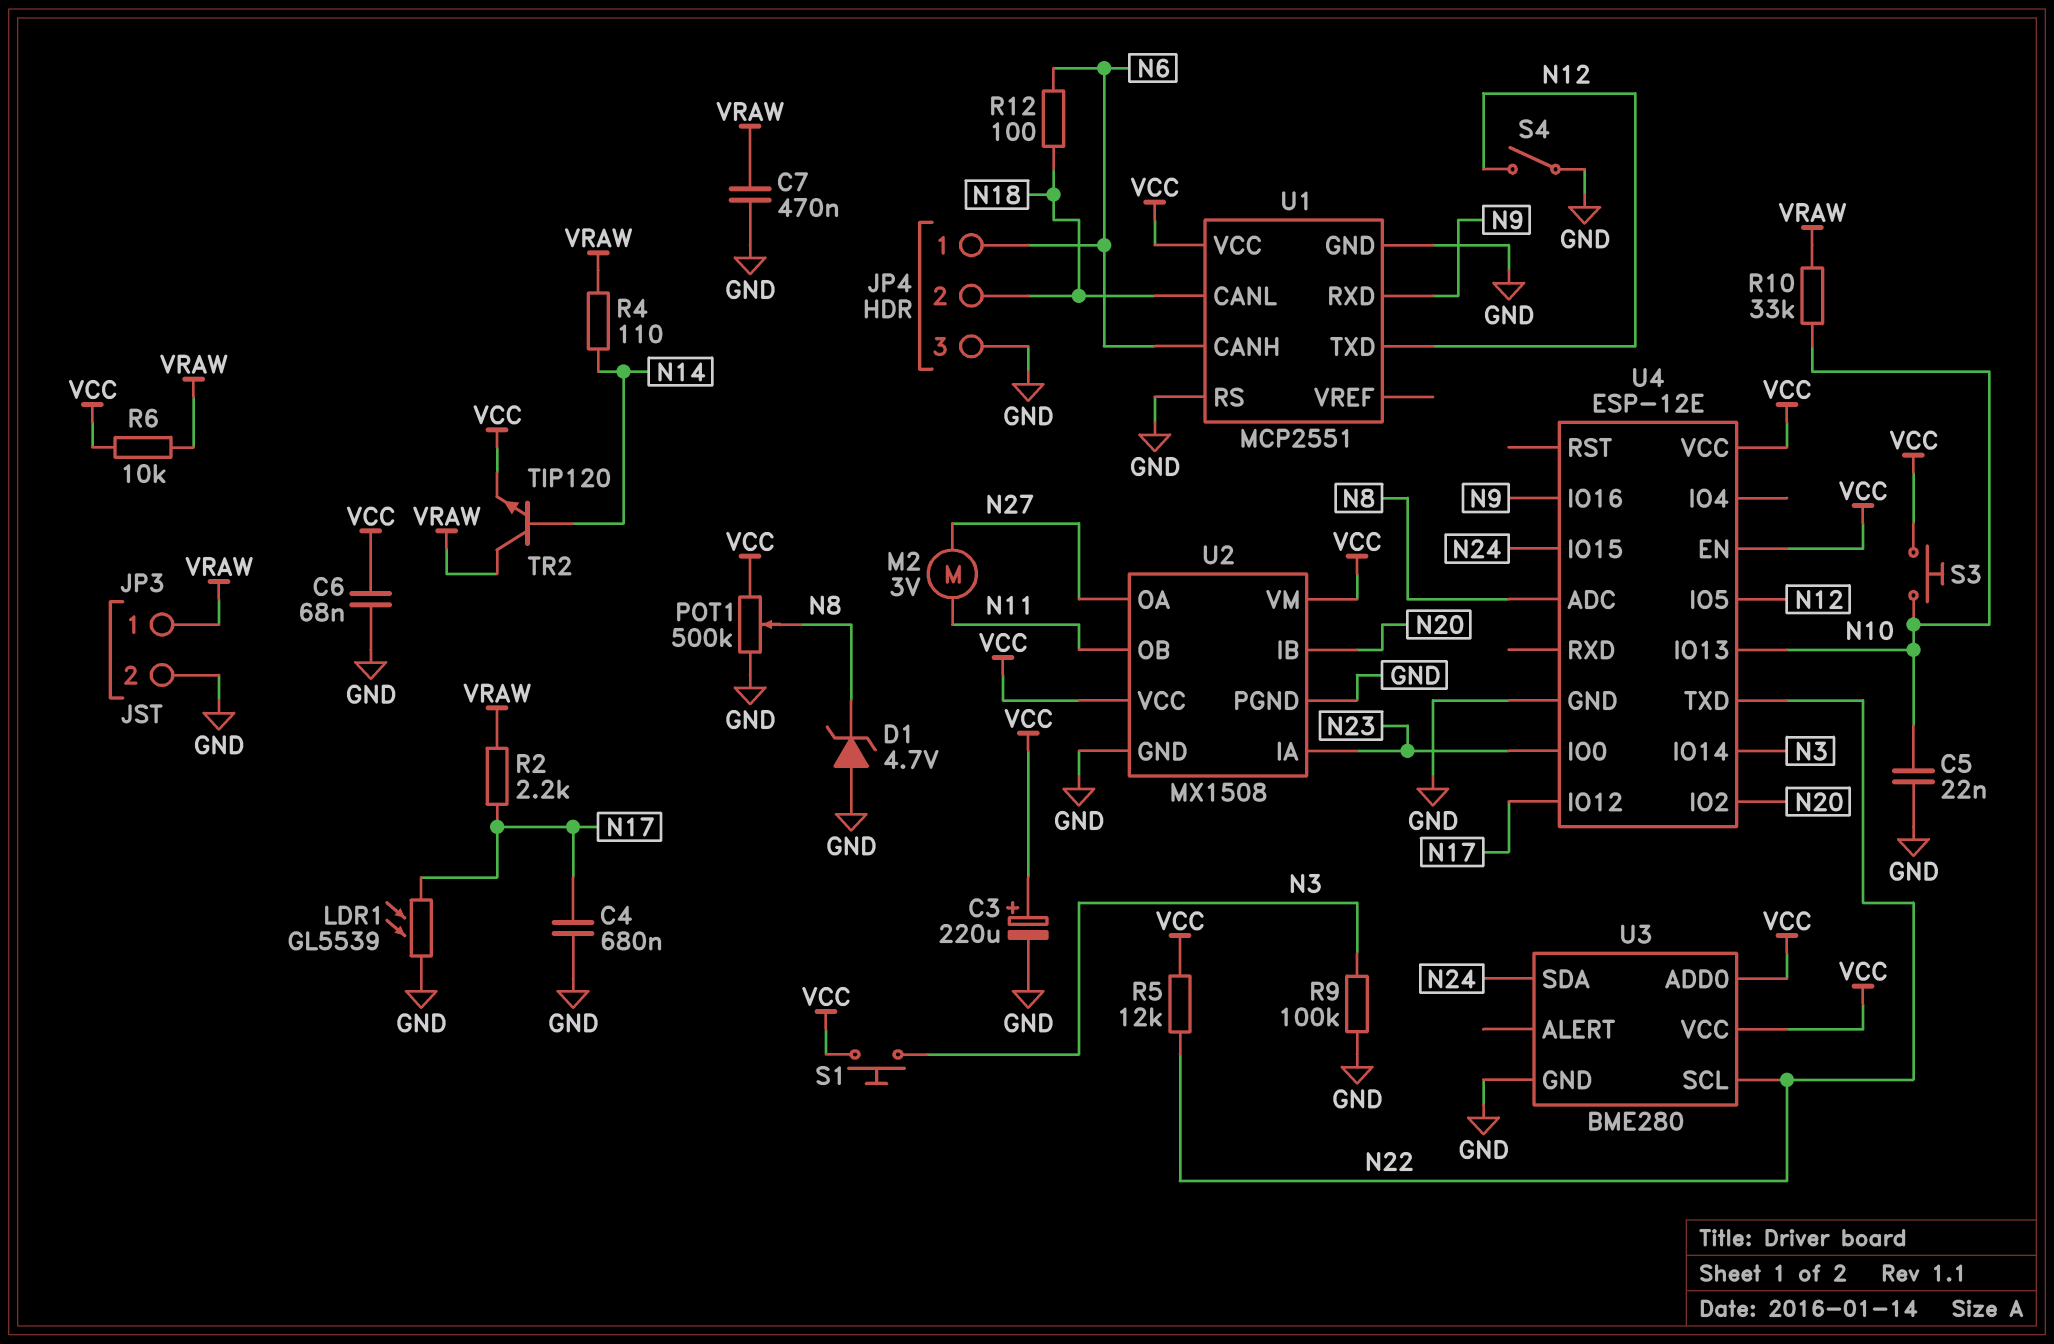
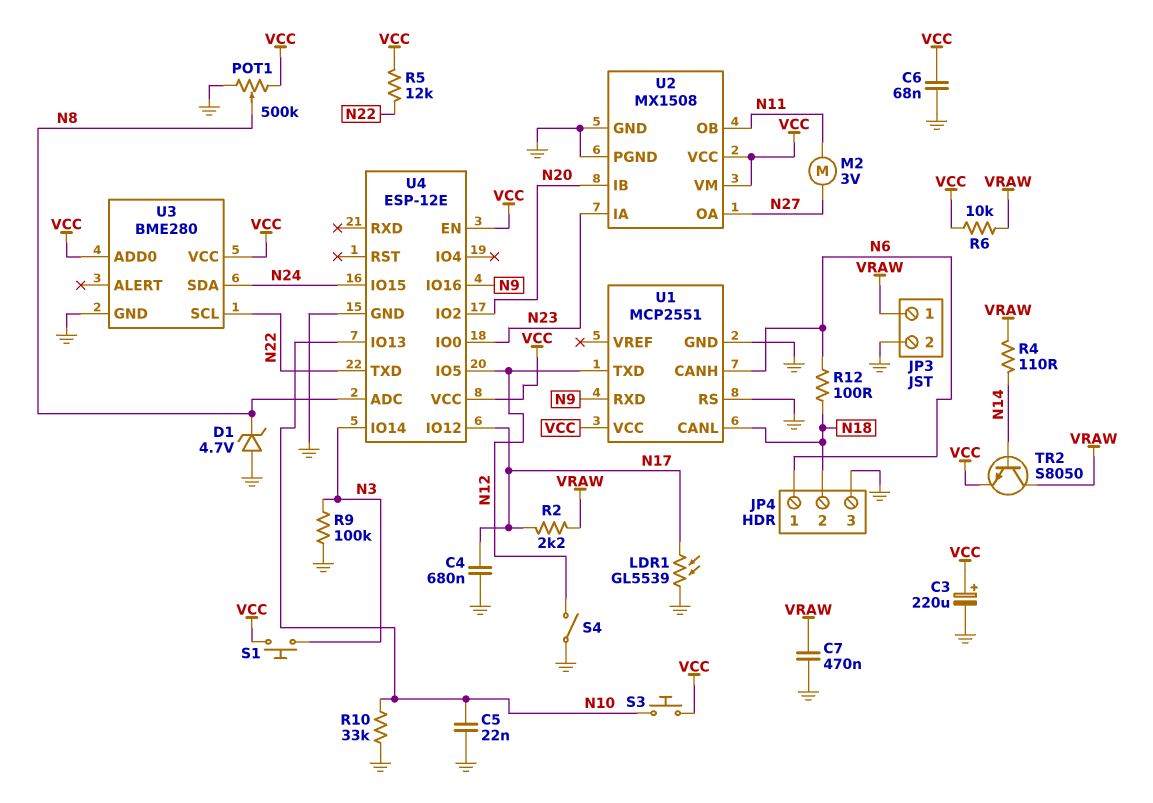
R10: 33k (N10, VRAW) -> 33k (GND, N10)
TR2: NPN TIP120 (B N14, C VRAW, E VCC) -> NPN S8050 (B N14, C VRAW, E VCC)

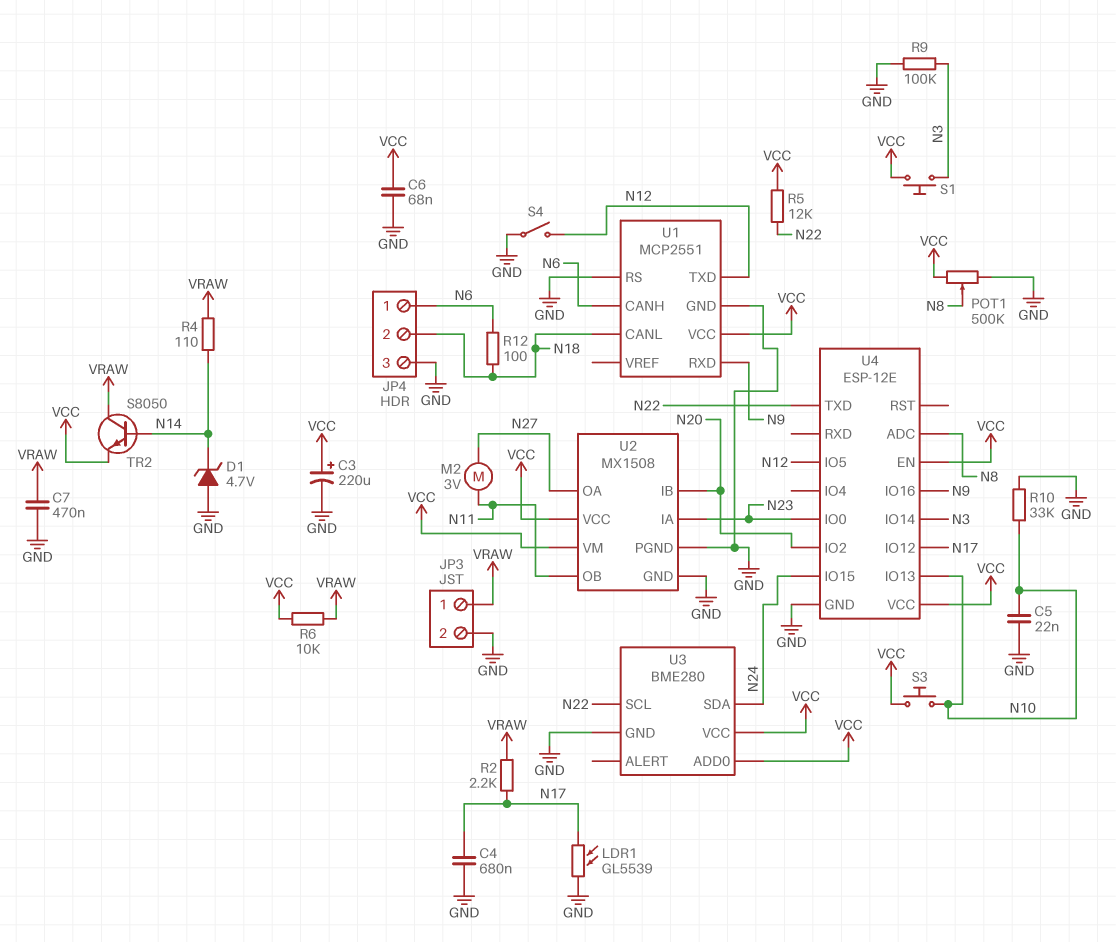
D1: zener 4.7V (A GND, K N8) -> zener 4.7V (A GND, K N14)

